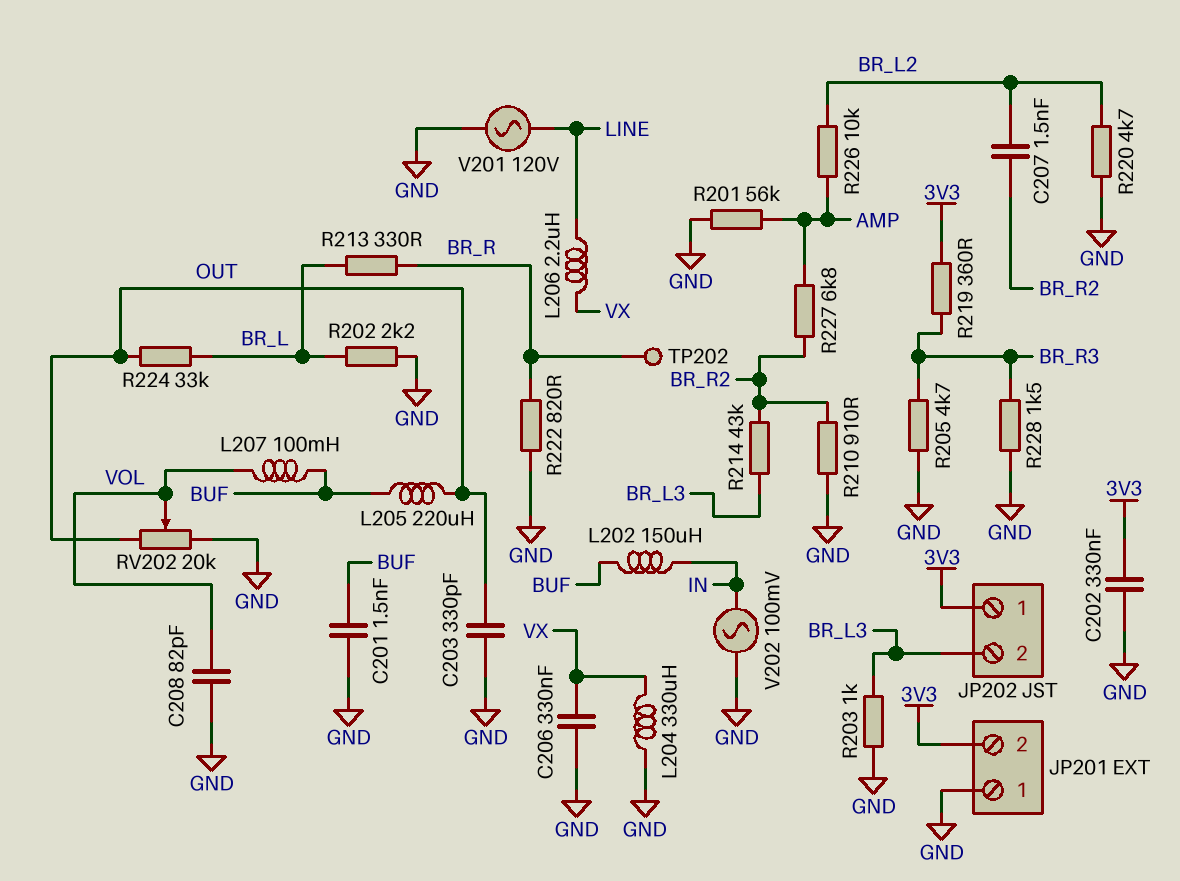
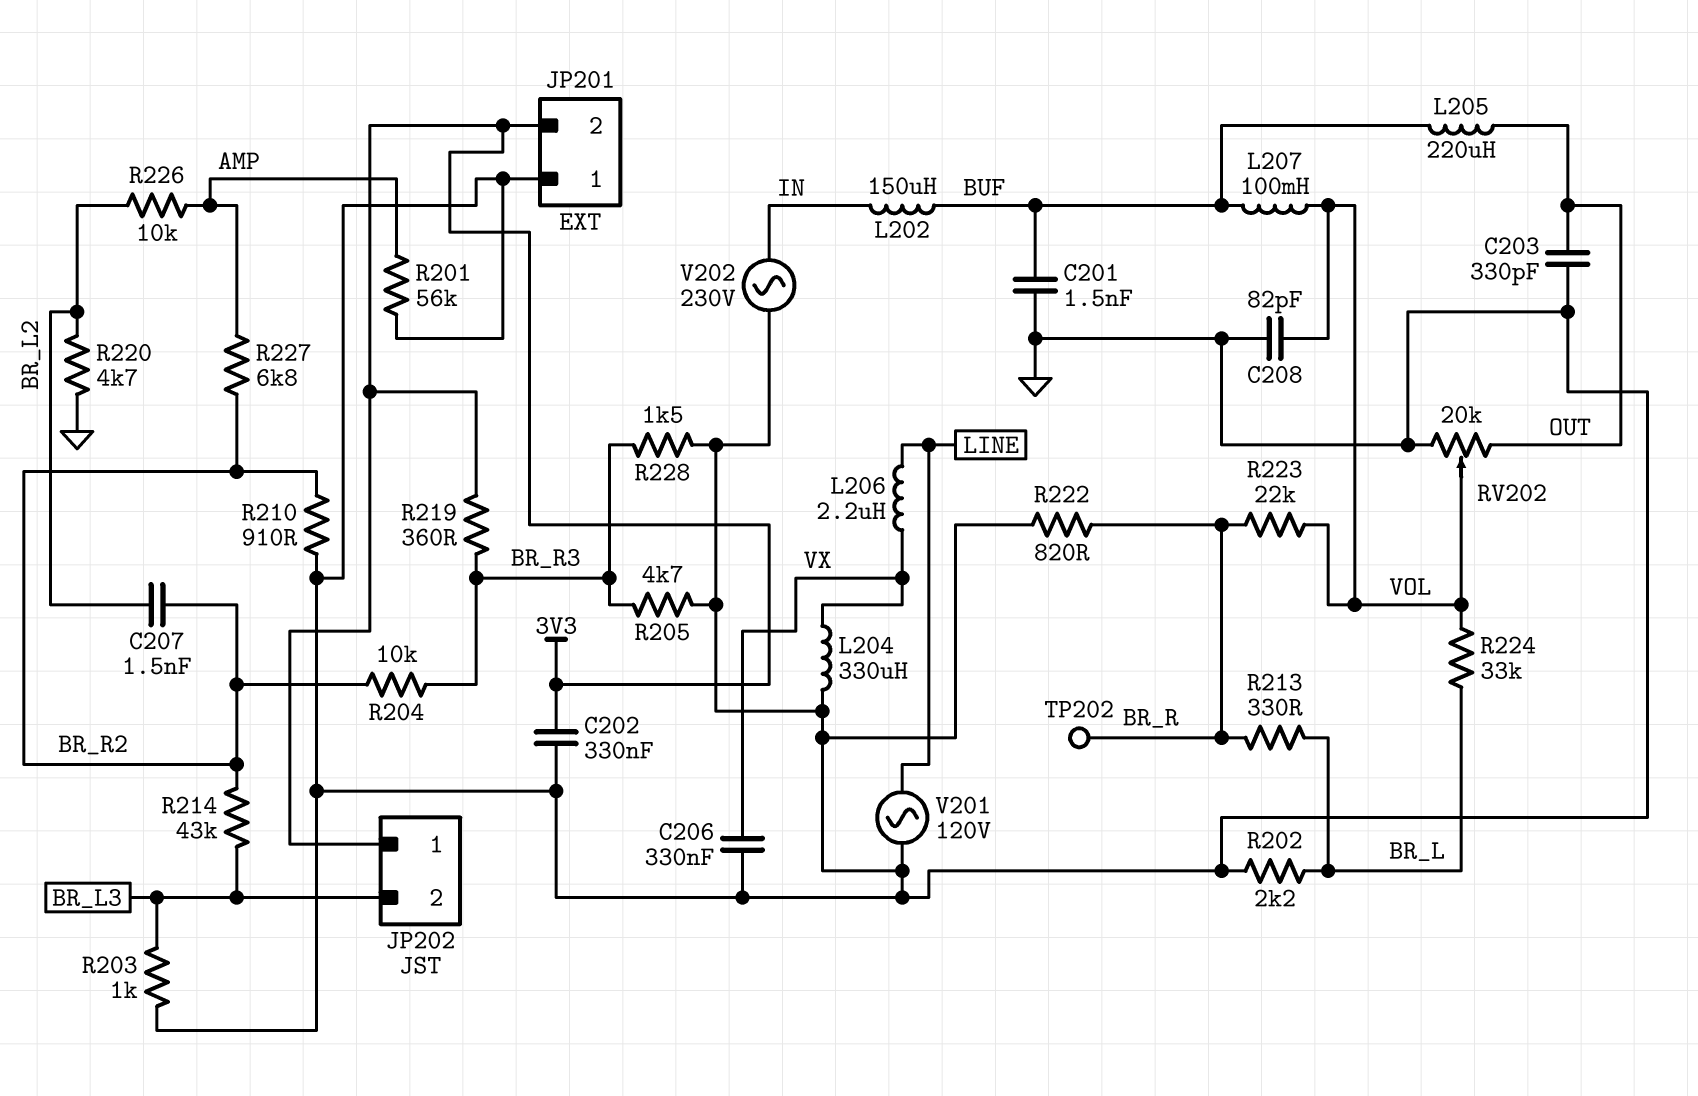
R204: none -> 10k (BR_R2, BR_R3)
R223: none -> 22k (BR_R, VOL)
R224: 33k (BR_L, OUT) -> 33k (BR_L, VOL)
V202: AC 100mV (GND, IN) -> AC 230V (GND, IN)

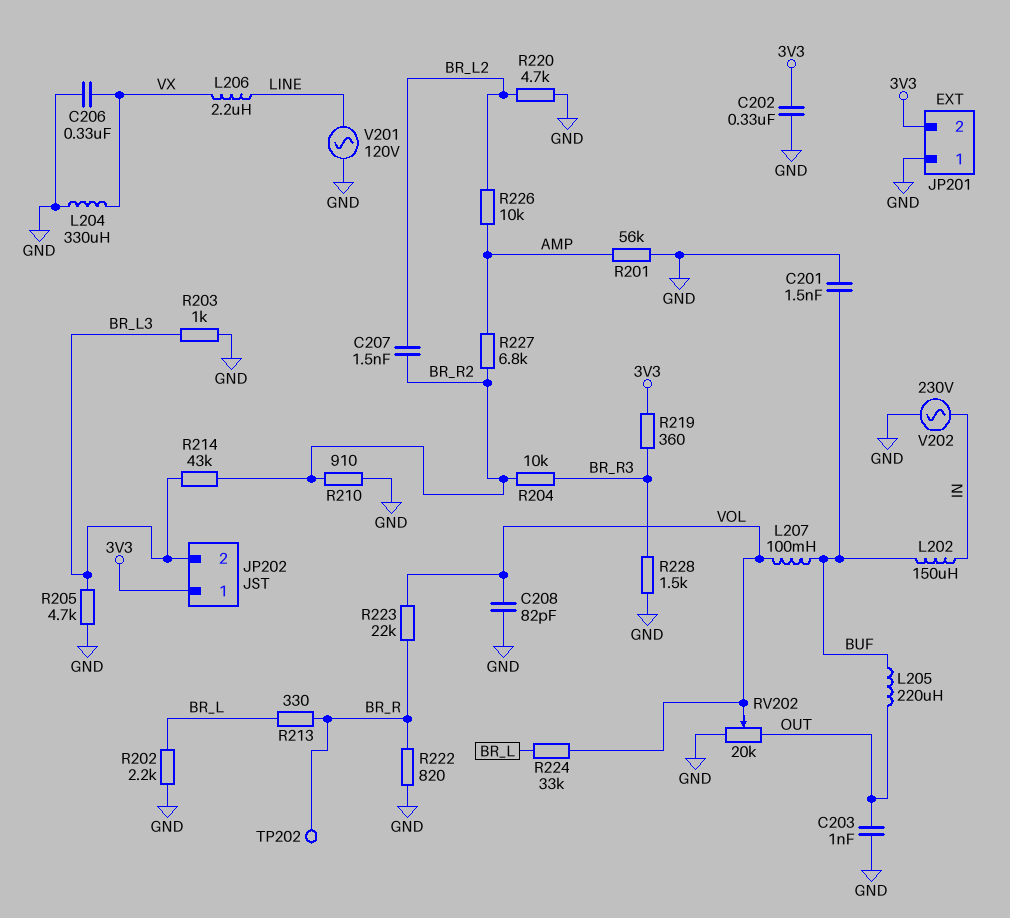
C203: 330pF (GND, OUT) -> 1nF (GND, OUT)
R205: 4.7k (BR_R3, GND) -> 4.7k (BR_L3, GND)

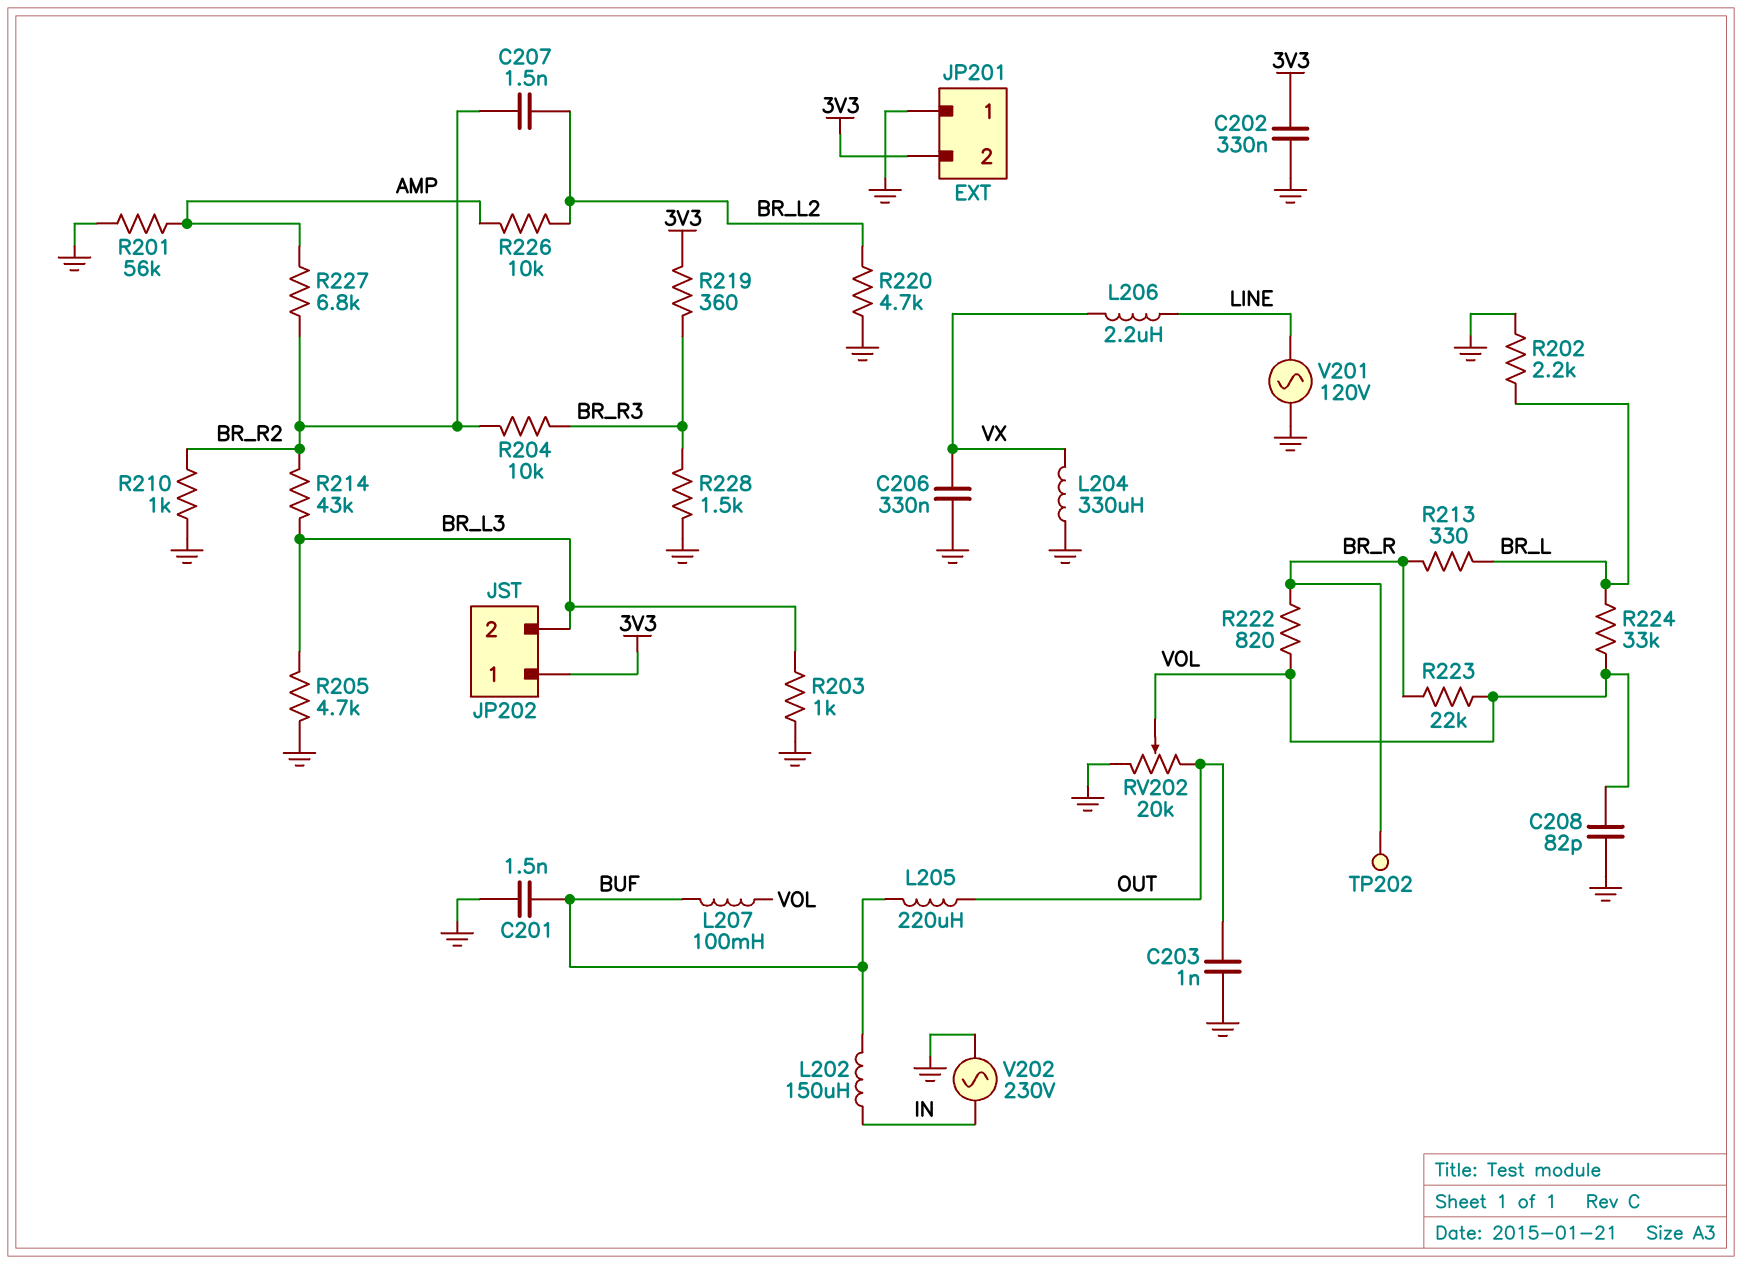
R210: 910 (BR_R2, GND) -> 1k (BR_R2, GND)
R222: 820 (BR_R, GND) -> 820 (BR_R, VOL)

